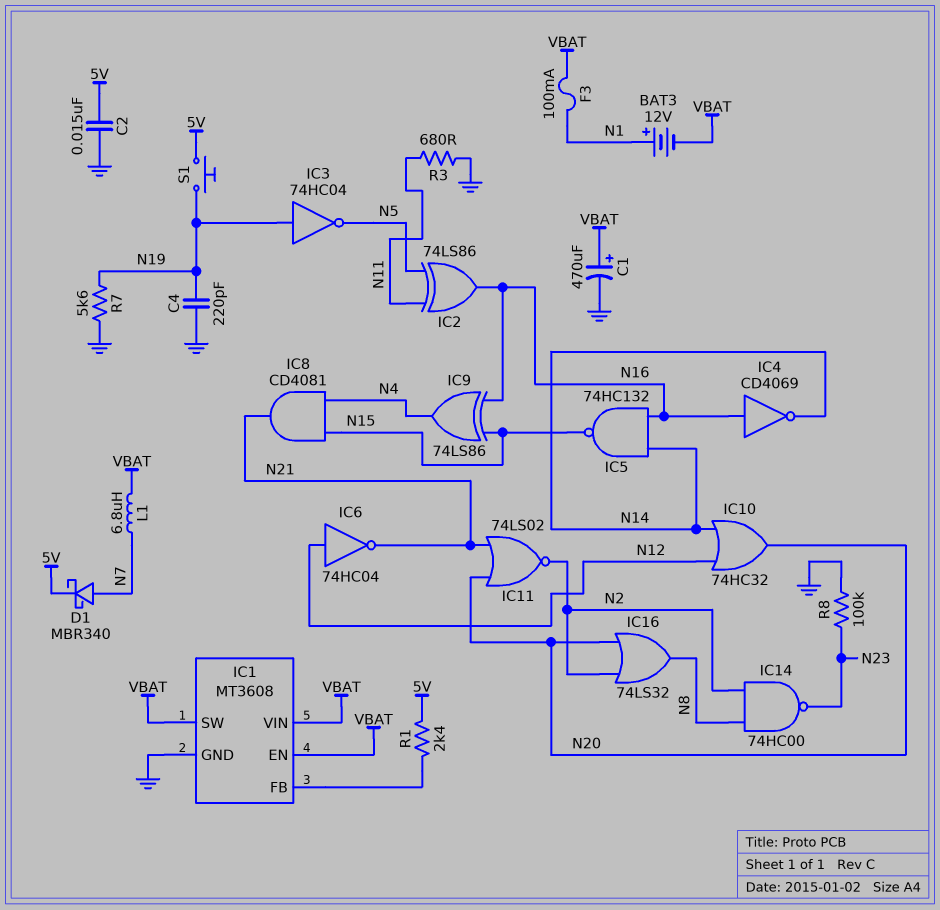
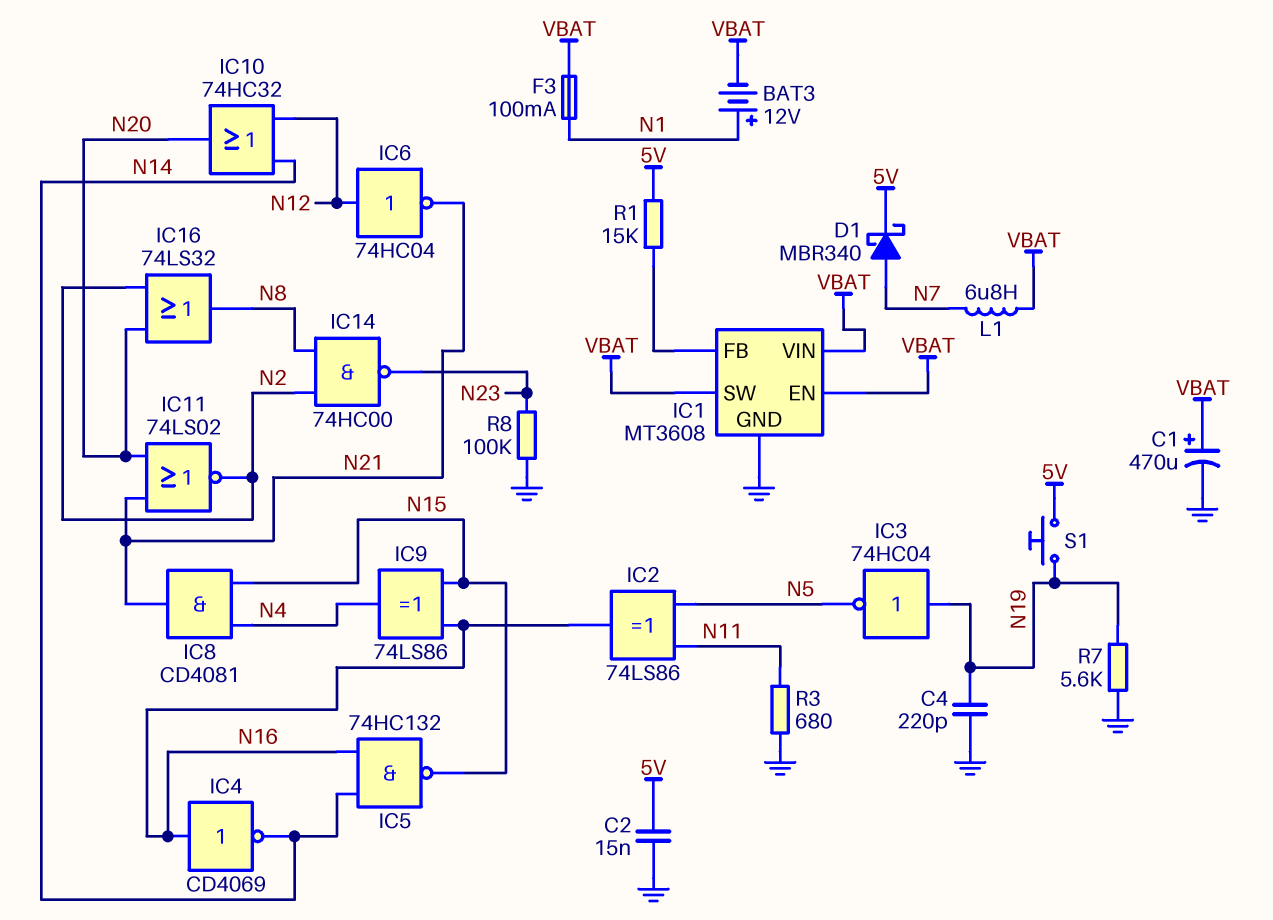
R1: 2.4k (5V, IC1/FB) -> 15k (5V, IC1/FB)

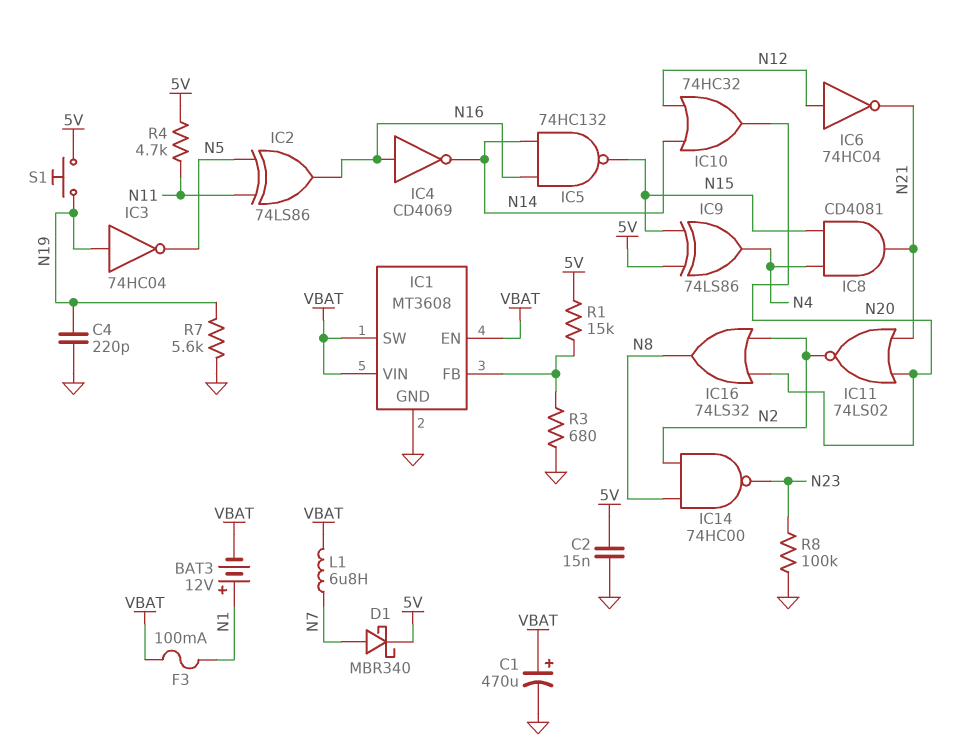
IC9: XOR 74LS86 (in N15, in N16, out N4) -> XOR 74LS86 (in 5V, in N15, out N4)
R3: 680 (GND, N11) -> 680 (GND, IC1/FB)
R4: none -> 4.7k (5V, N11)

